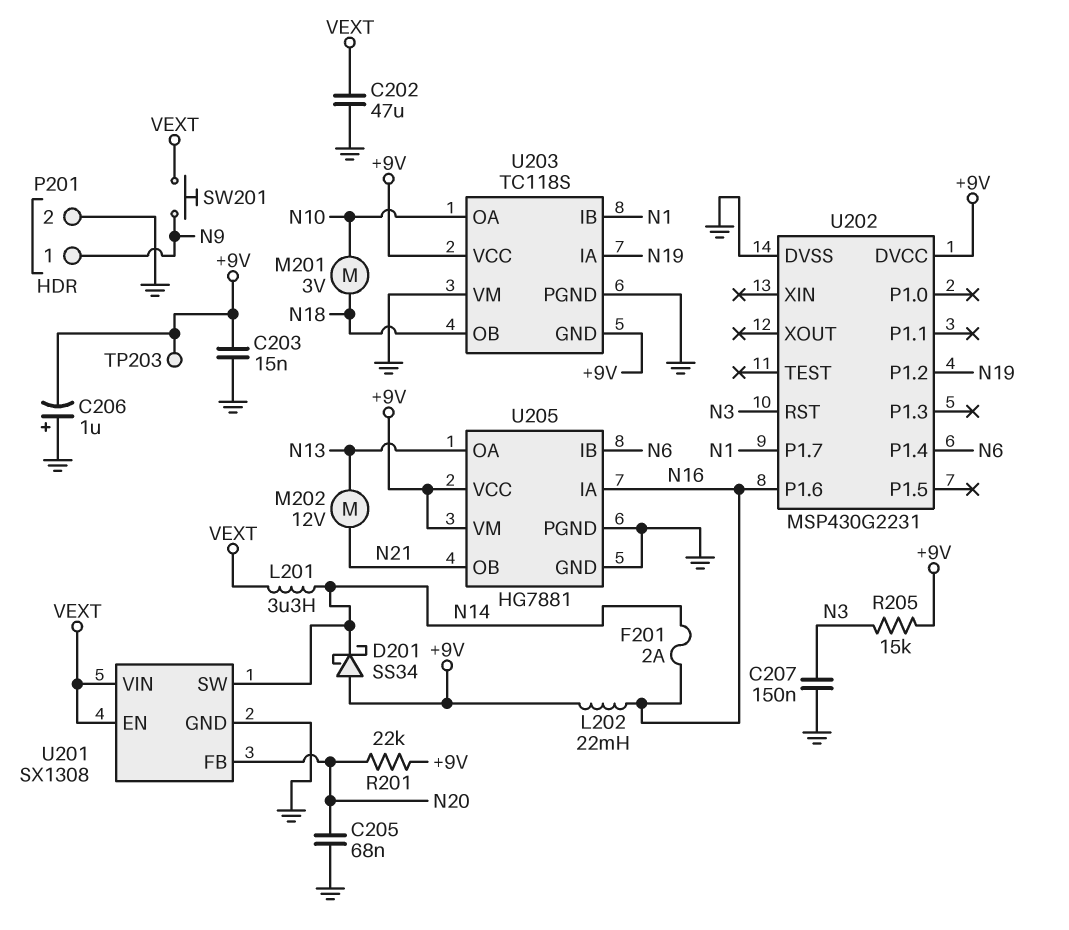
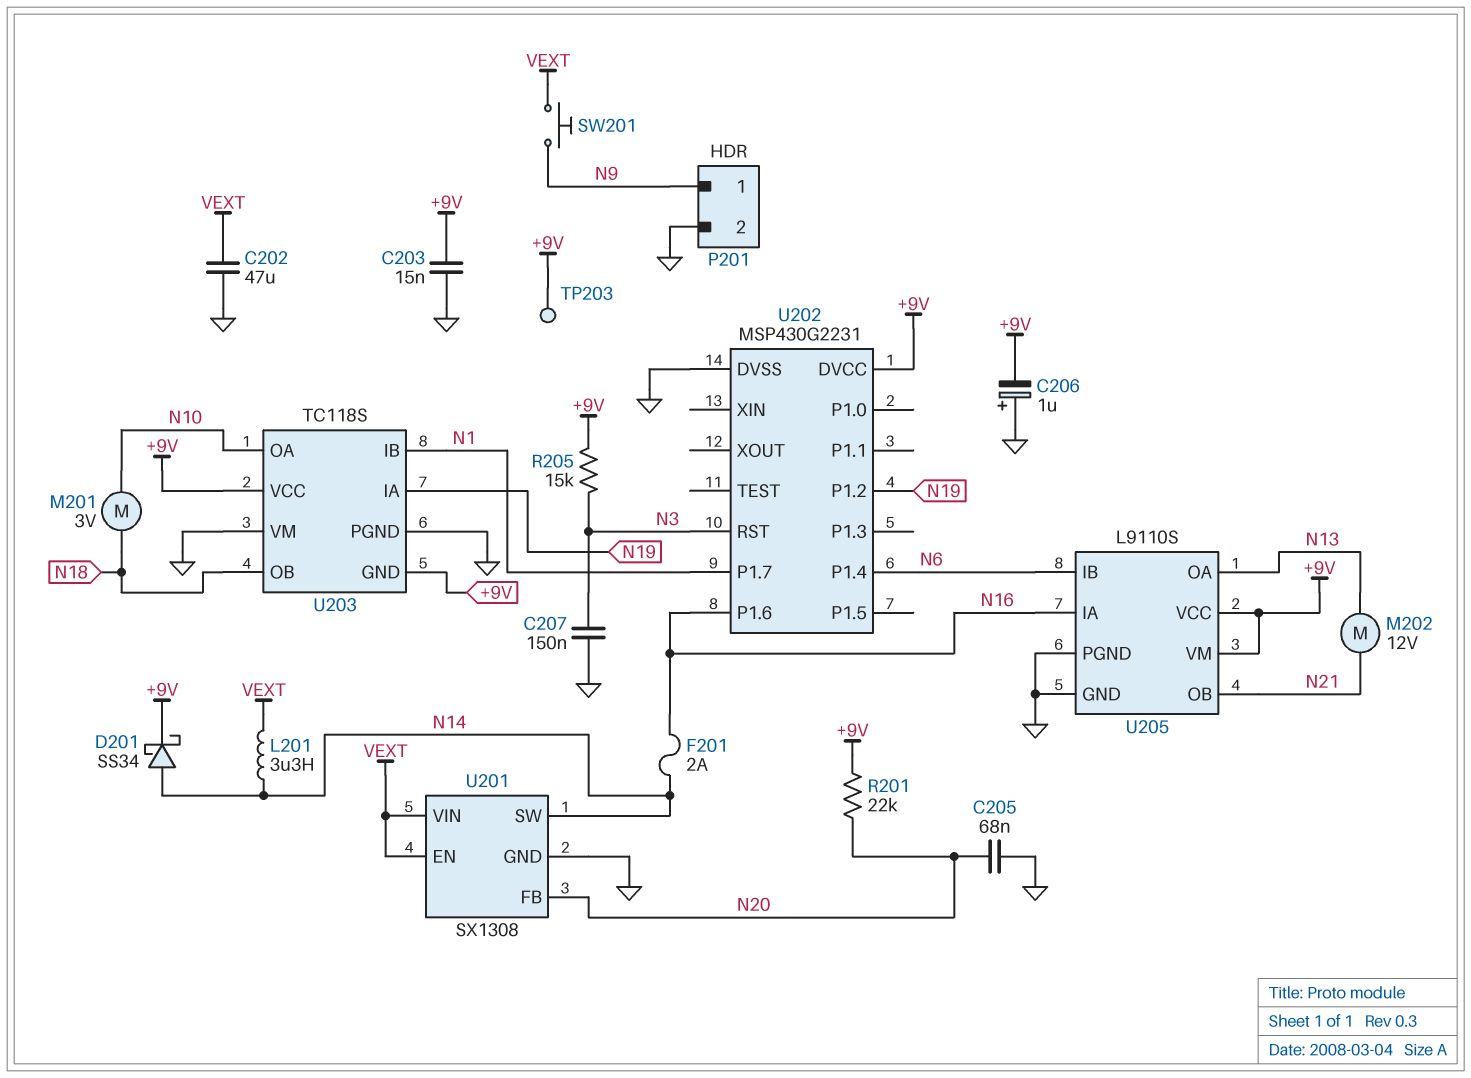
D201: schottky SS34 (A +9V, K N14) -> schottky SS34 (A N14, K +9V)
L202: 22mH (+9V, N16) -> none
U205: HG7881 -> L9110S

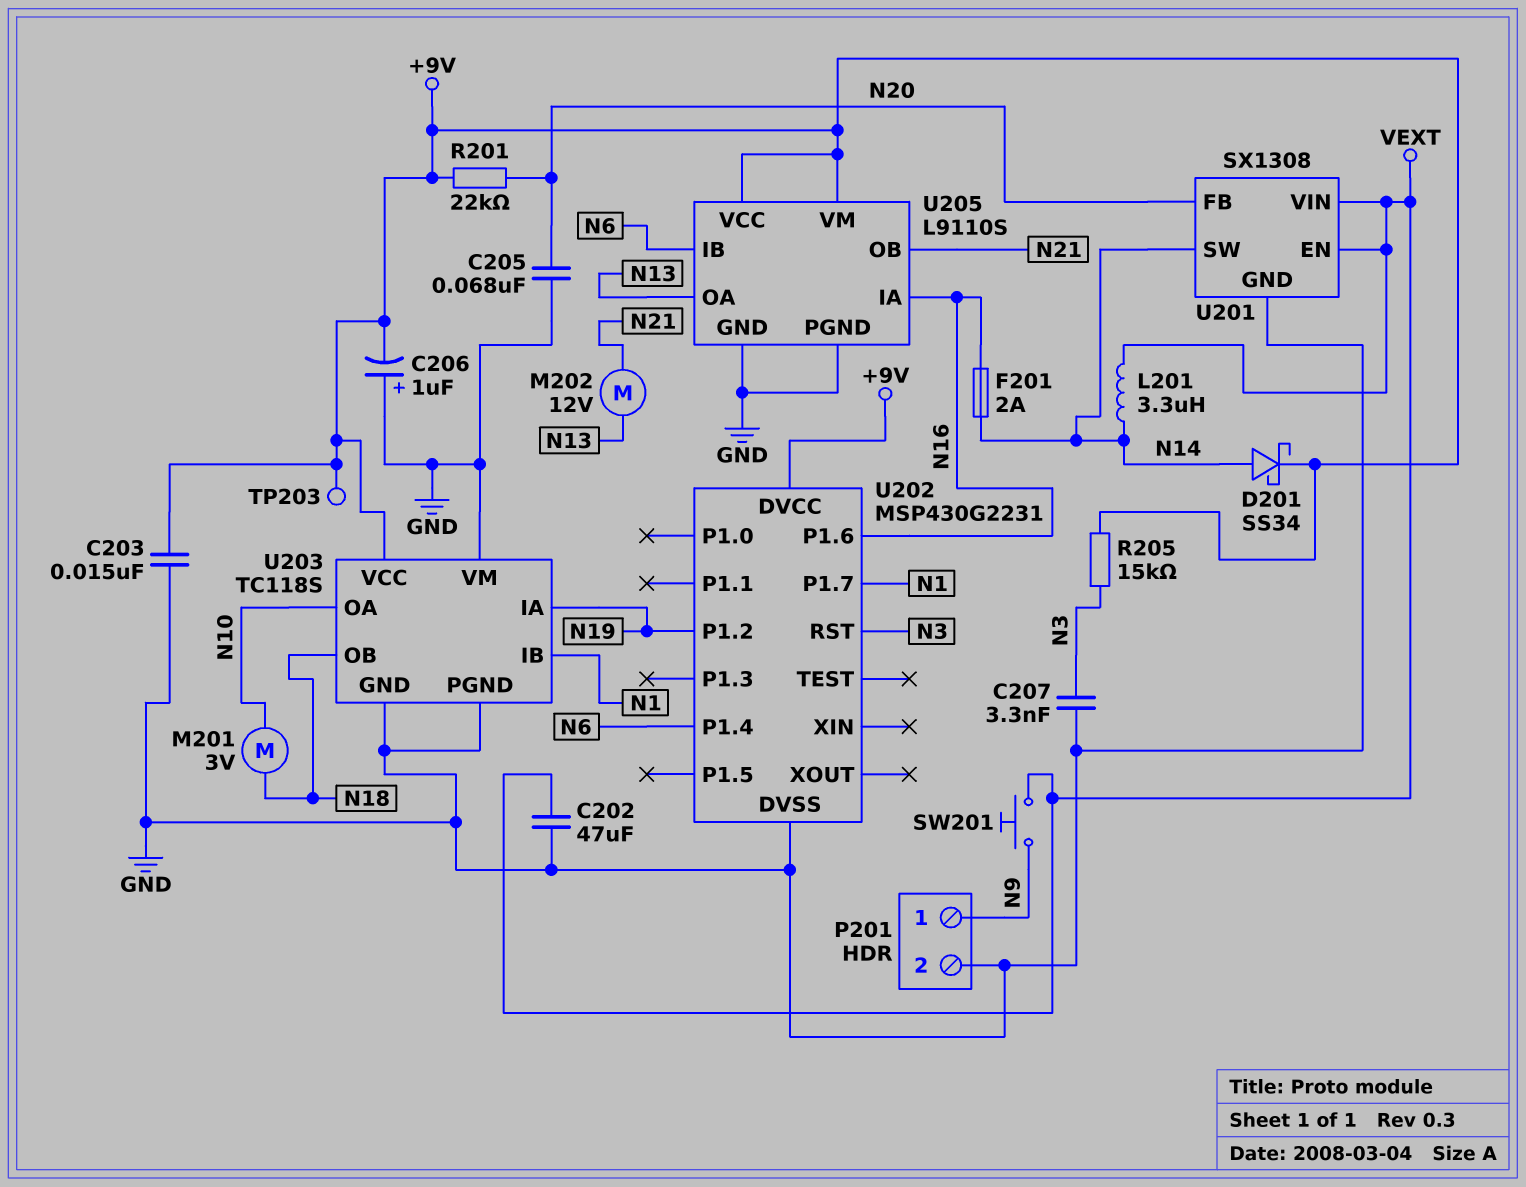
C207: 150nF (GND, N3) -> 3.3nF (GND, N3)
U203 pin GND: +9V -> GND

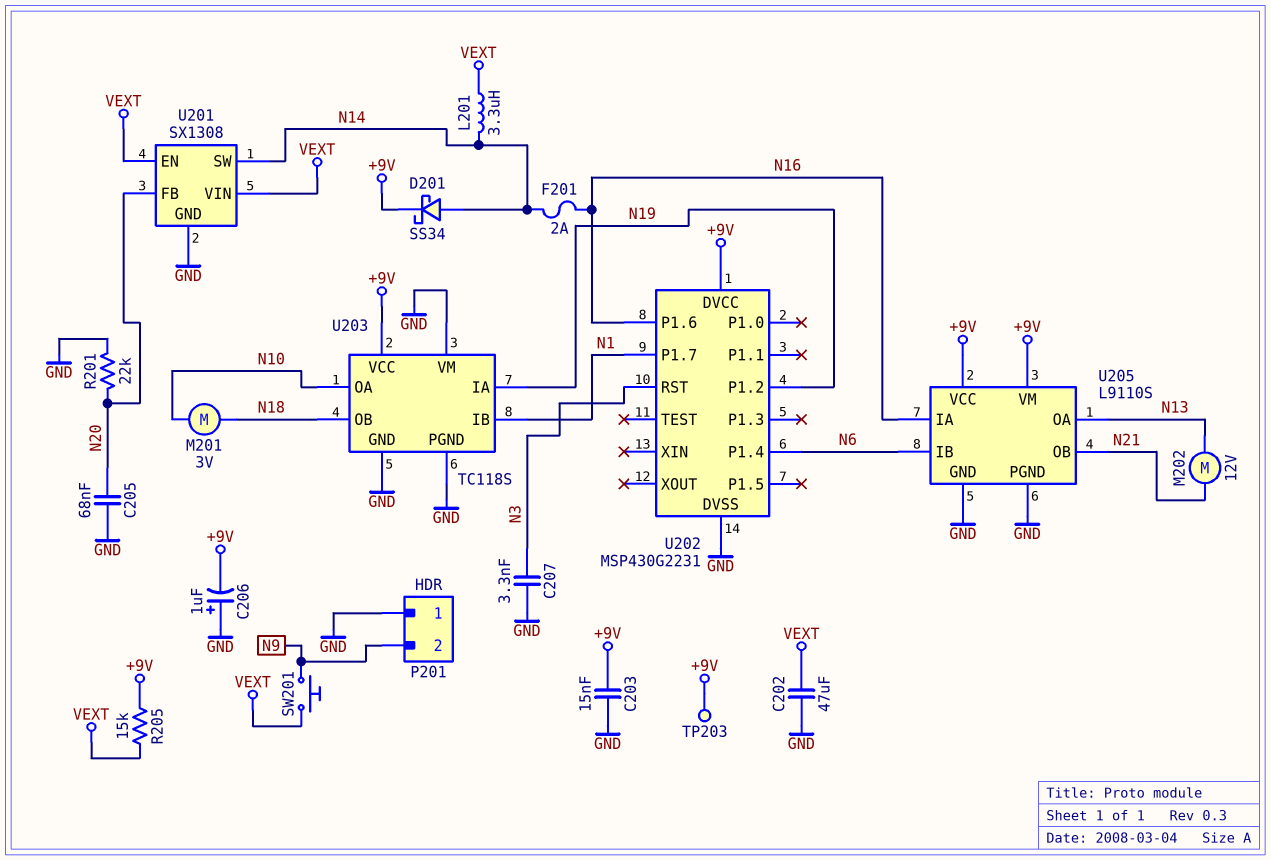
P201 pin 1: N9 -> GND
P201 pin 2: GND -> N9
R201: 22k (+9V, N20) -> 22k (GND, N20)
R205: 15k (+9V, N3) -> 15k (+9V, VEXT)

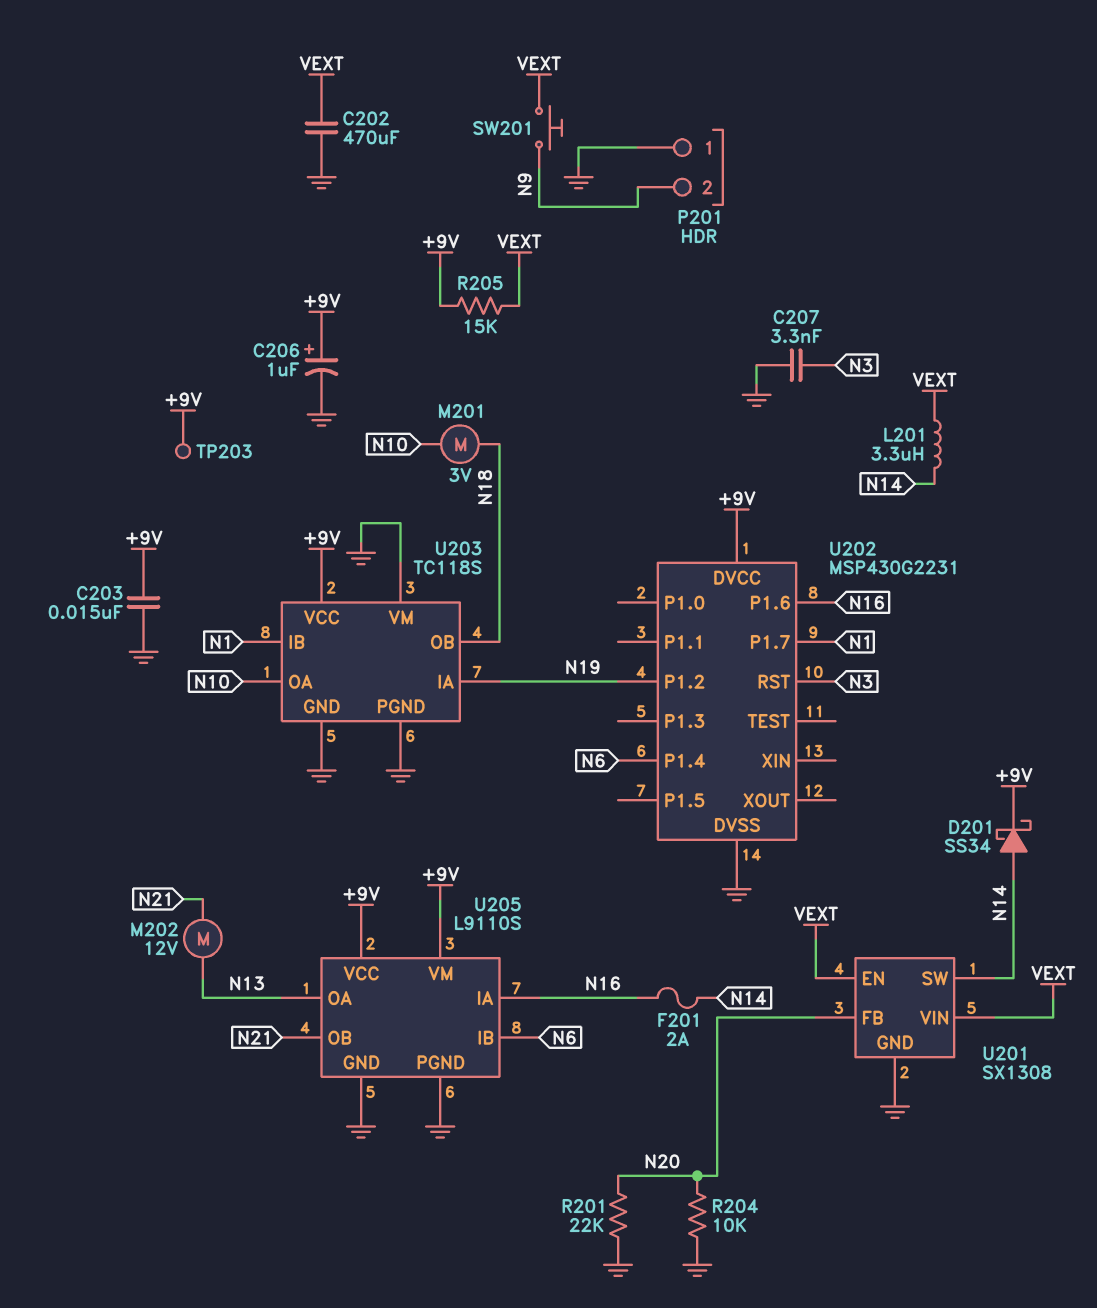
C202: 47uF (GND, VEXT) -> 470uF (GND, VEXT)
C205: 68nF (GND, N20) -> none
C206: 1uF (plus GND, minus +9V) -> 1uF (plus +9V, minus GND)
R204: none -> 10k (GND, N20)

